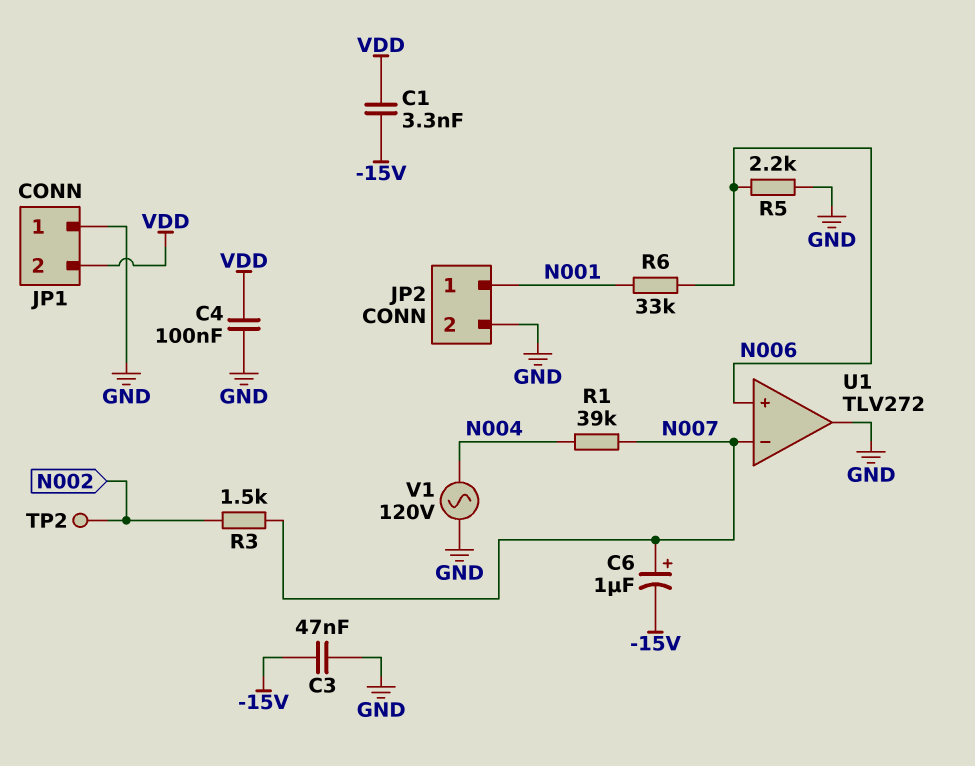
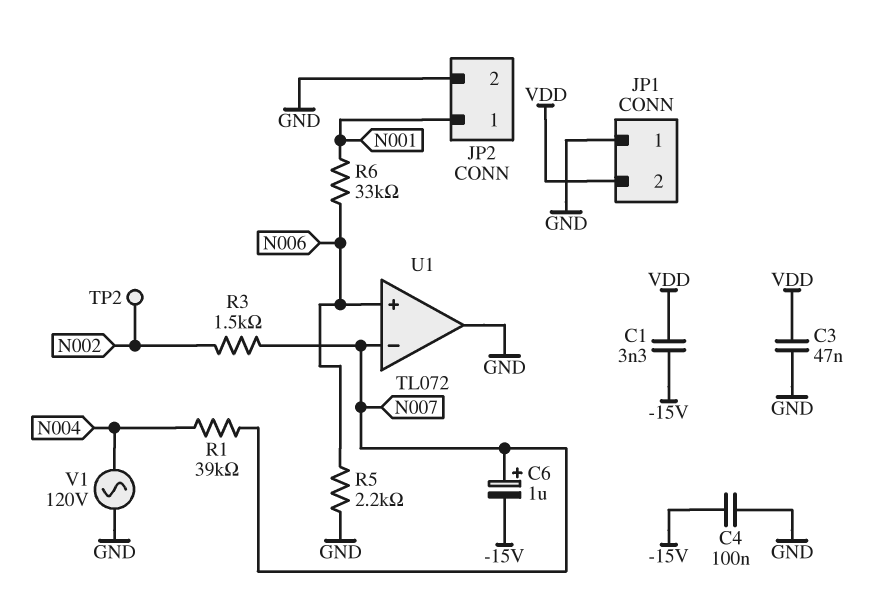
C3: 47nF (-15V, GND) -> 47nF (GND, VDD)
C4: 100nF (GND, VDD) -> 100nF (-15V, GND)
U1: TLV272 -> TL072

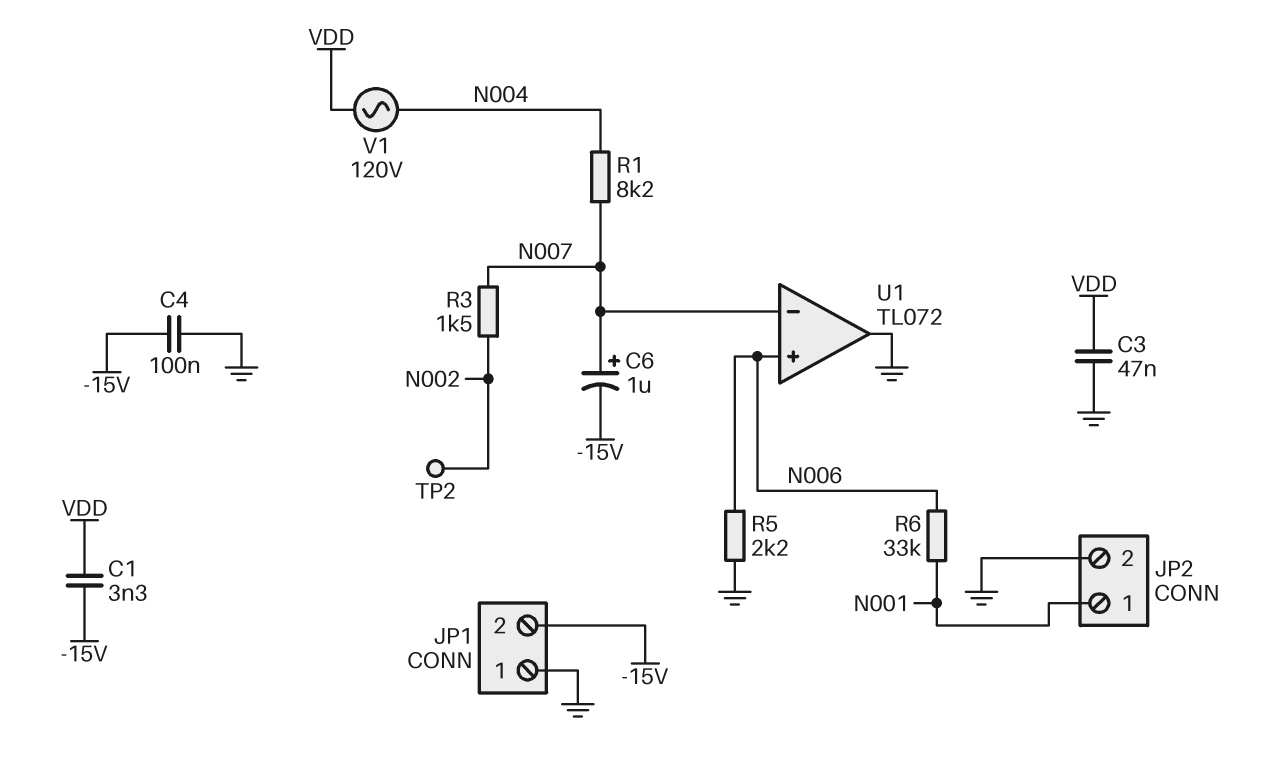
JP1 pin 2: VDD -> -15V
R1: 39k (N004, N007) -> 8.2k (N004, N007)
V1: AC 120V (GND, N004) -> AC 120V (N004, VDD)

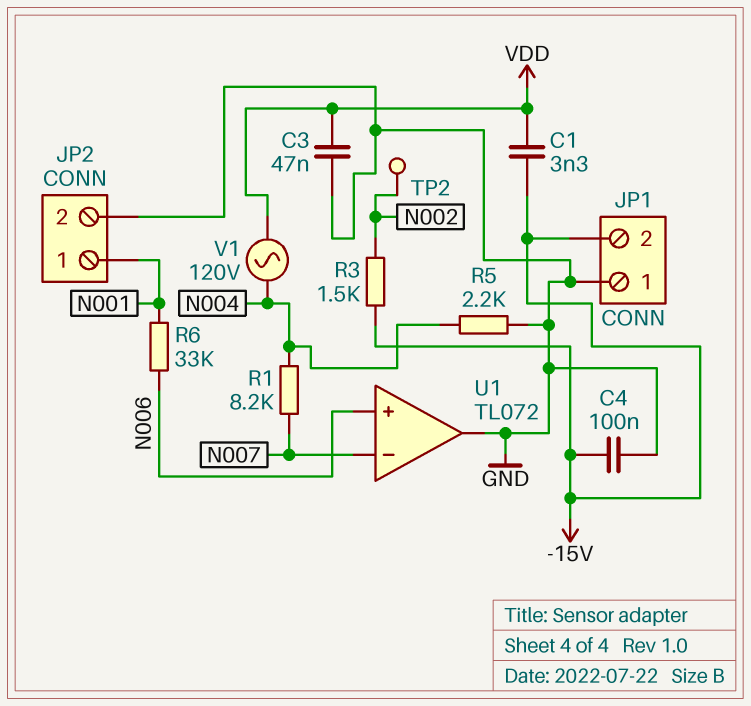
C6: 1uF (plus N007, minus -15V) -> none
R3: 1.5k (N002, N007) -> 1.5k (-15V, N002)
R5: 2.2k (GND, N006) -> 2.2k (GND, N004)

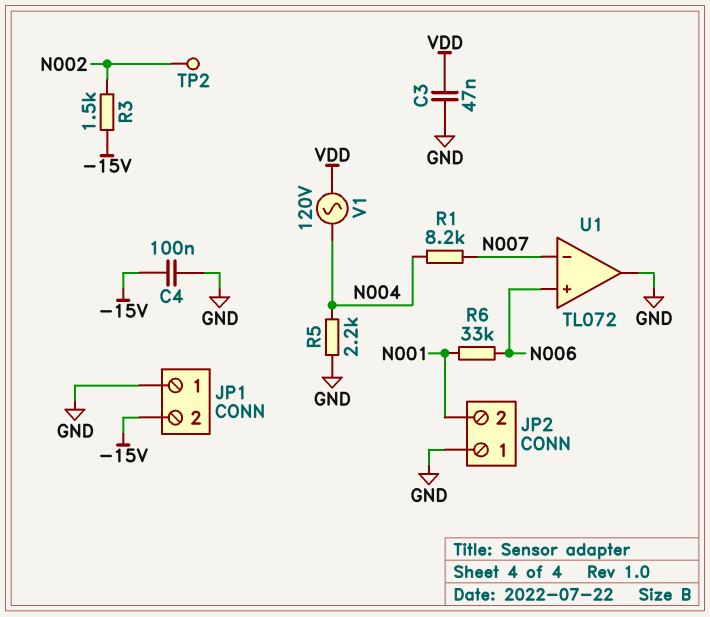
C1: 3.3nF (-15V, VDD) -> none
JP2 pin 1: N001 -> GND
JP2 pin 2: GND -> N001

